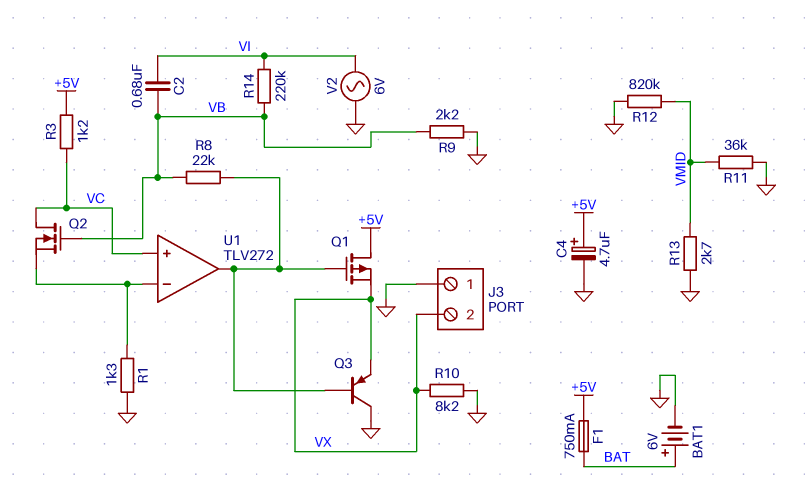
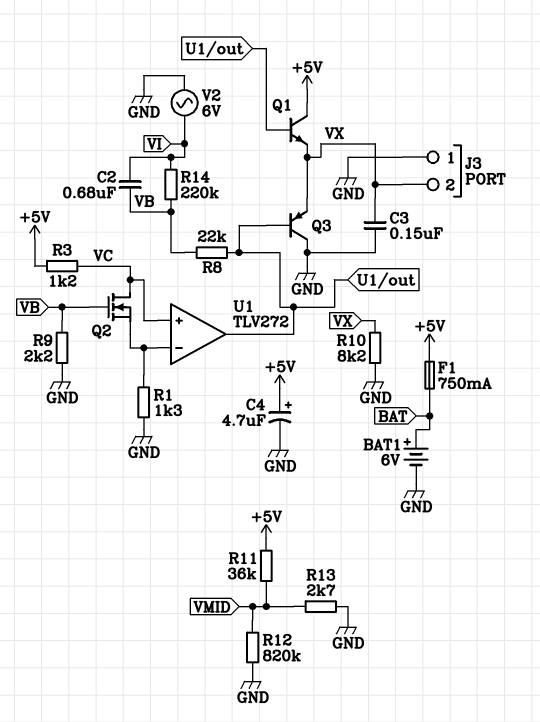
C3: none -> 150nF (GND, VX)
Q1: PMOS (G U1/out, D +5V, S VX) -> NPN (B U1/out, C +5V, E VX)
R11: 36k (GND, VMID) -> 36k (+5V, VMID)

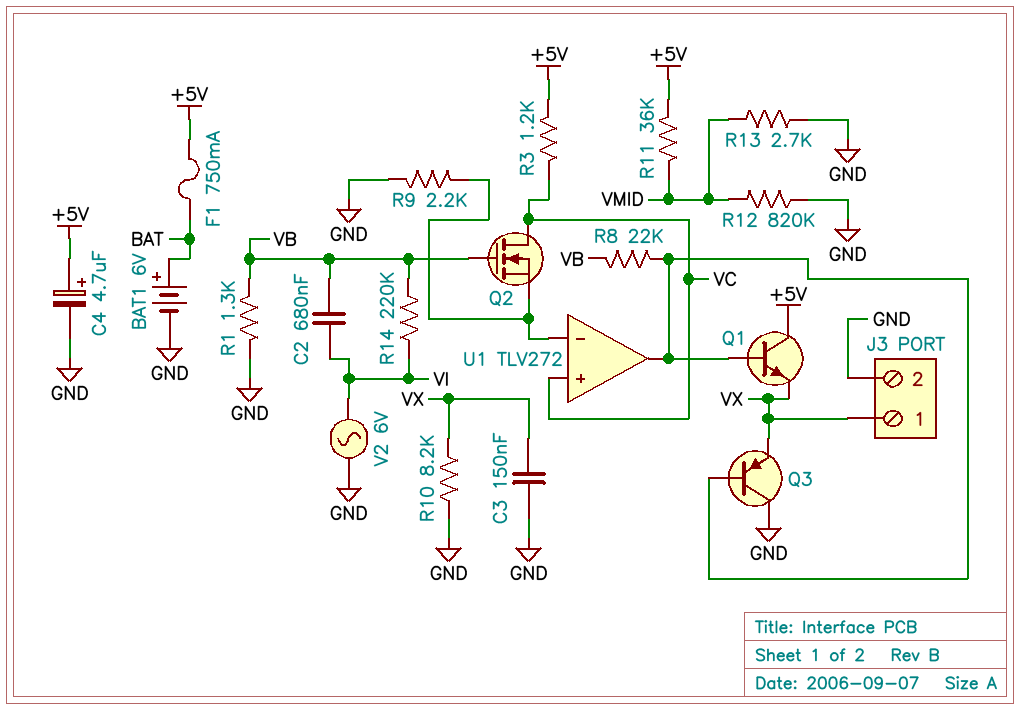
J3 pin 1: GND -> VX
J3 pin 2: VX -> GND
R1: 1.3k (GND, U1/in-) -> 1.3k (GND, VB)
R9: 2.2k (GND, VB) -> 2.2k (GND, U1/in-)

